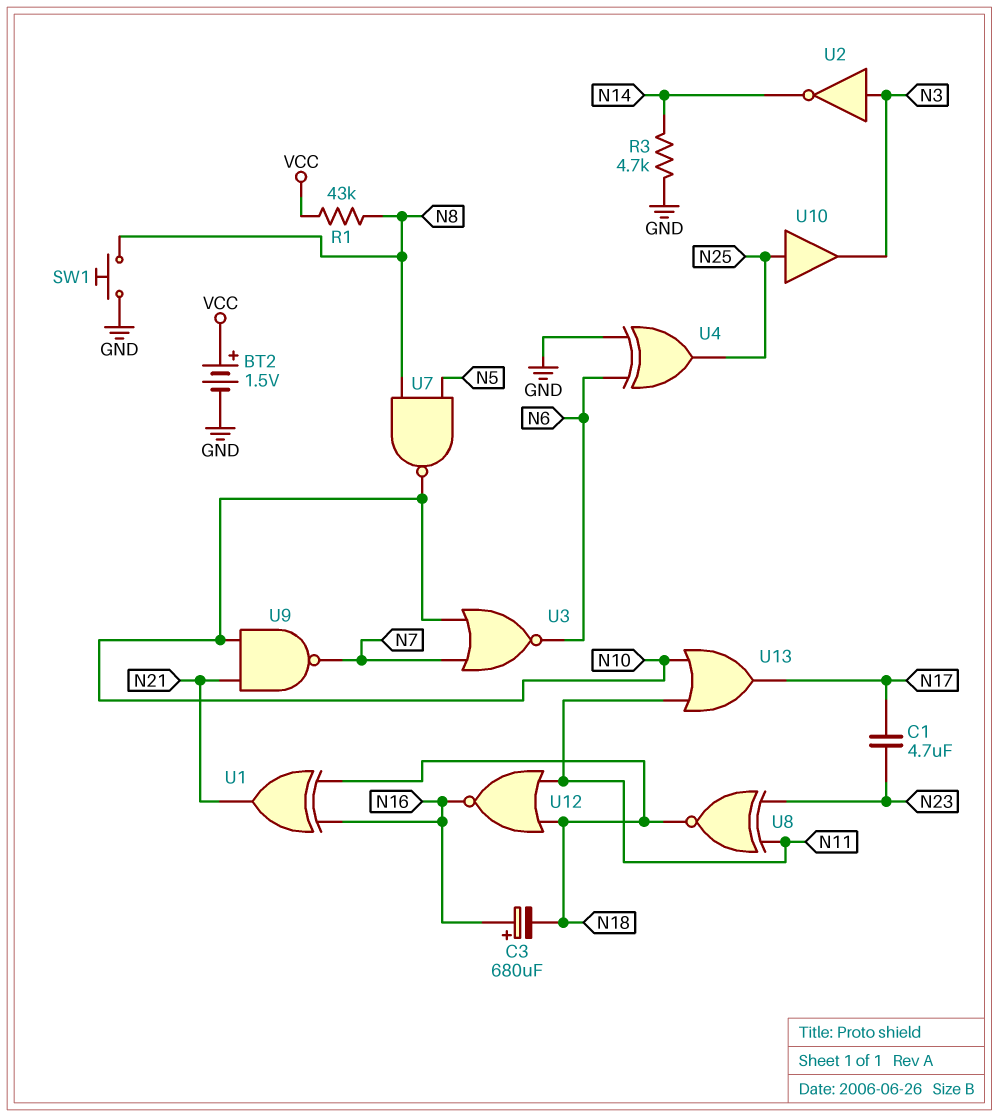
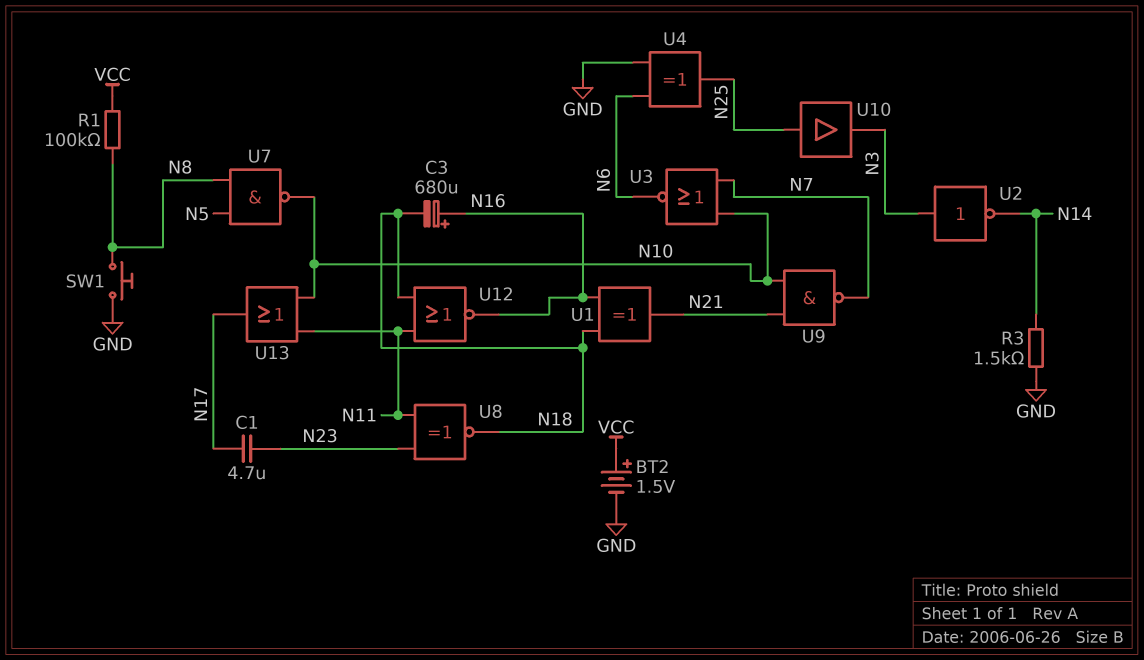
R1: 43k (N8, VCC) -> 100k (N8, VCC)
R3: 4.7k (GND, N14) -> 1.5k (GND, N14)

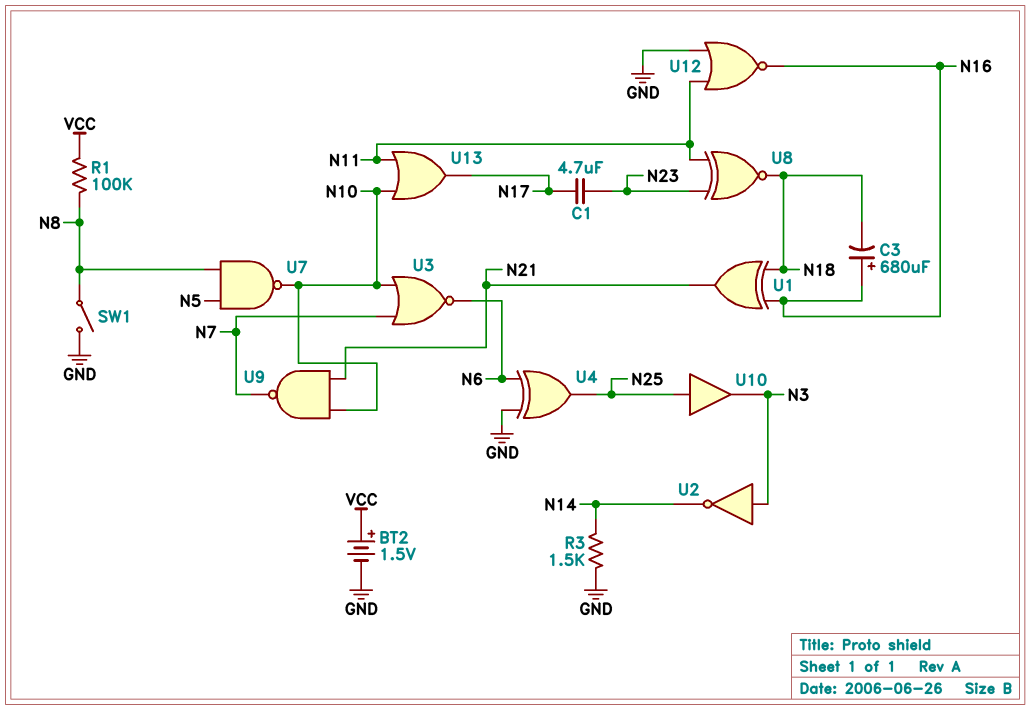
SW1: button (GND, N8) -> switch (GND, N8)
U12: NOR (in N11, in N18, out N16) -> NOR (in GND, in N11, out N16)

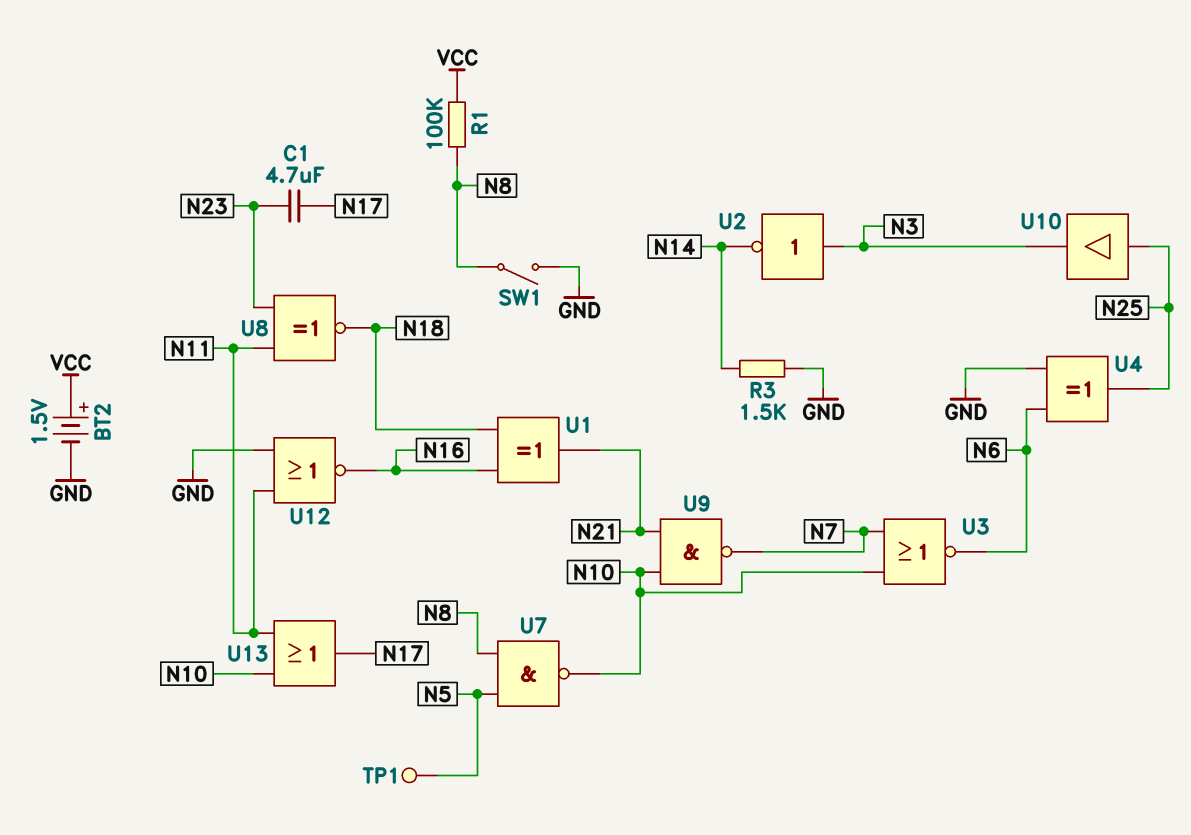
C3: 680uF (plus N16, minus N18) -> none
TP1: none -> test point (N5)

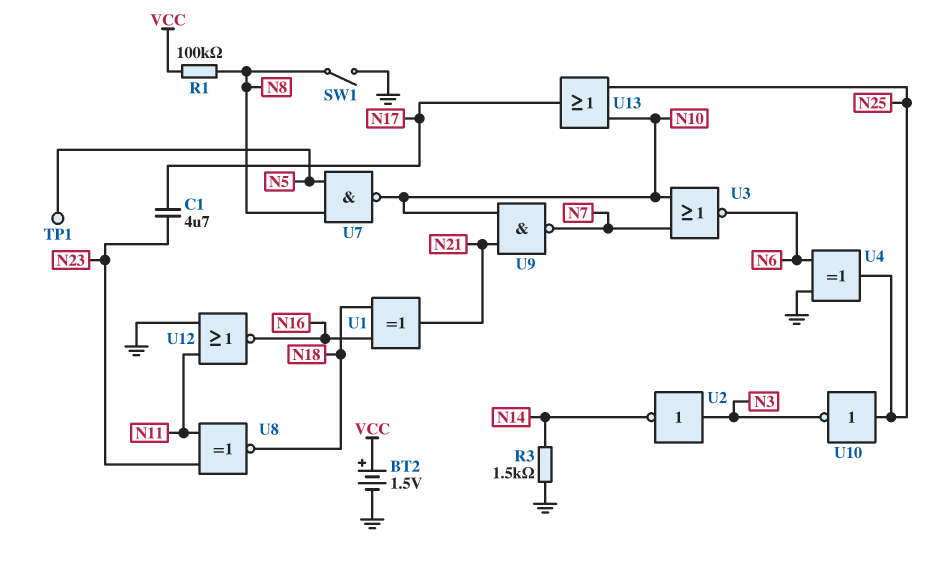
U10: buffer (in N25, out N3) -> NOT (in N25, out N3)
U13: OR (in N10, in N11, out N17) -> OR (in N10, in N25, out N17)

